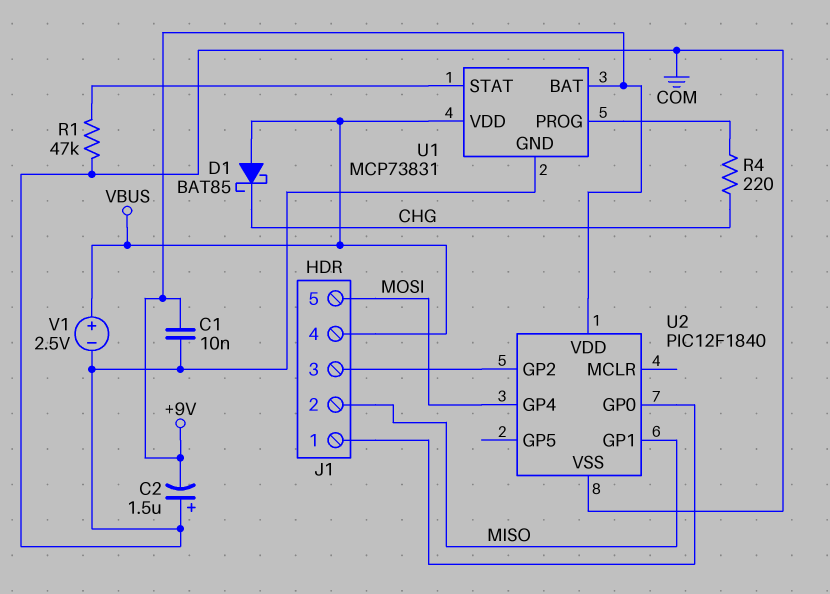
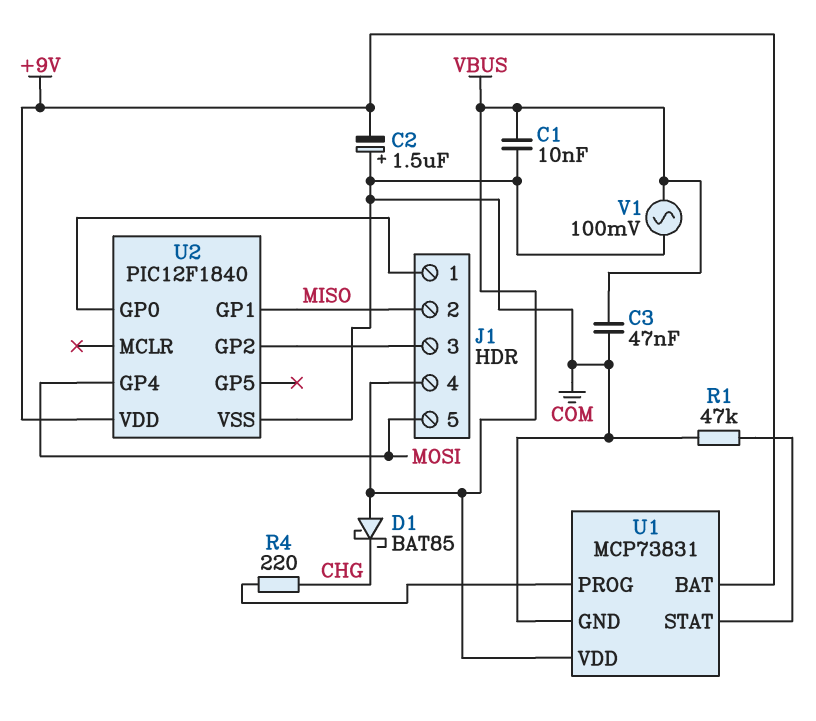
C1: 10nF (+9V, COM) -> 10nF (COM, VBUS)
C3: none -> 47nF (COM, VBUS)
V1: 2.5V (plus VBUS, minus COM) -> AC 100mV (COM, VBUS)

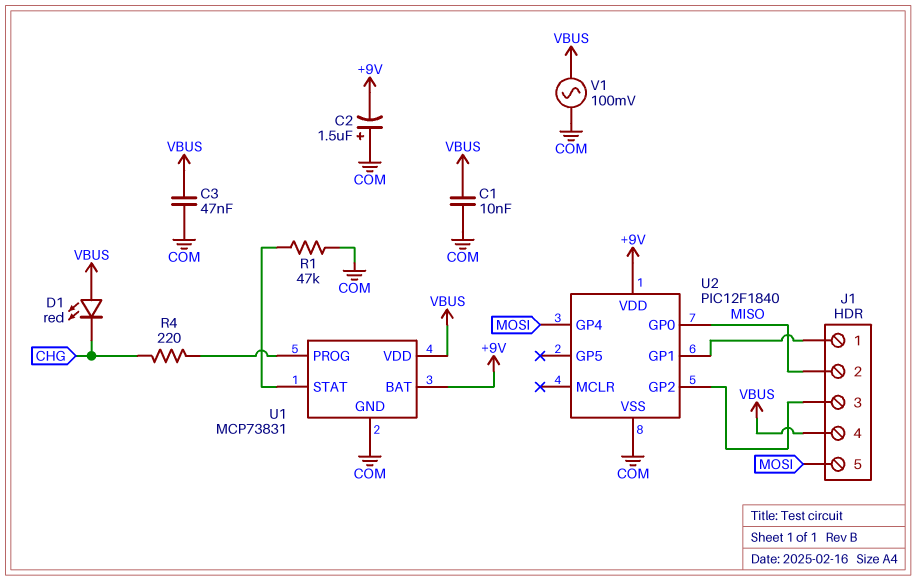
D1: schottky BAT85 (A VBUS, K CHG) -> LED red (A VBUS, K CHG)
U2 pin GP0: J1/1 -> MISO
U2 pin GP1: MISO -> J1/1

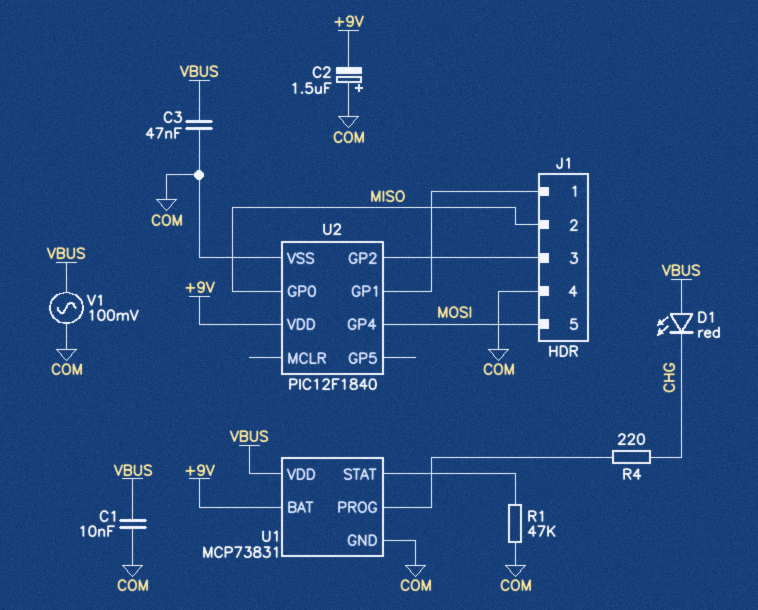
J1 pin 4: VBUS -> COM

